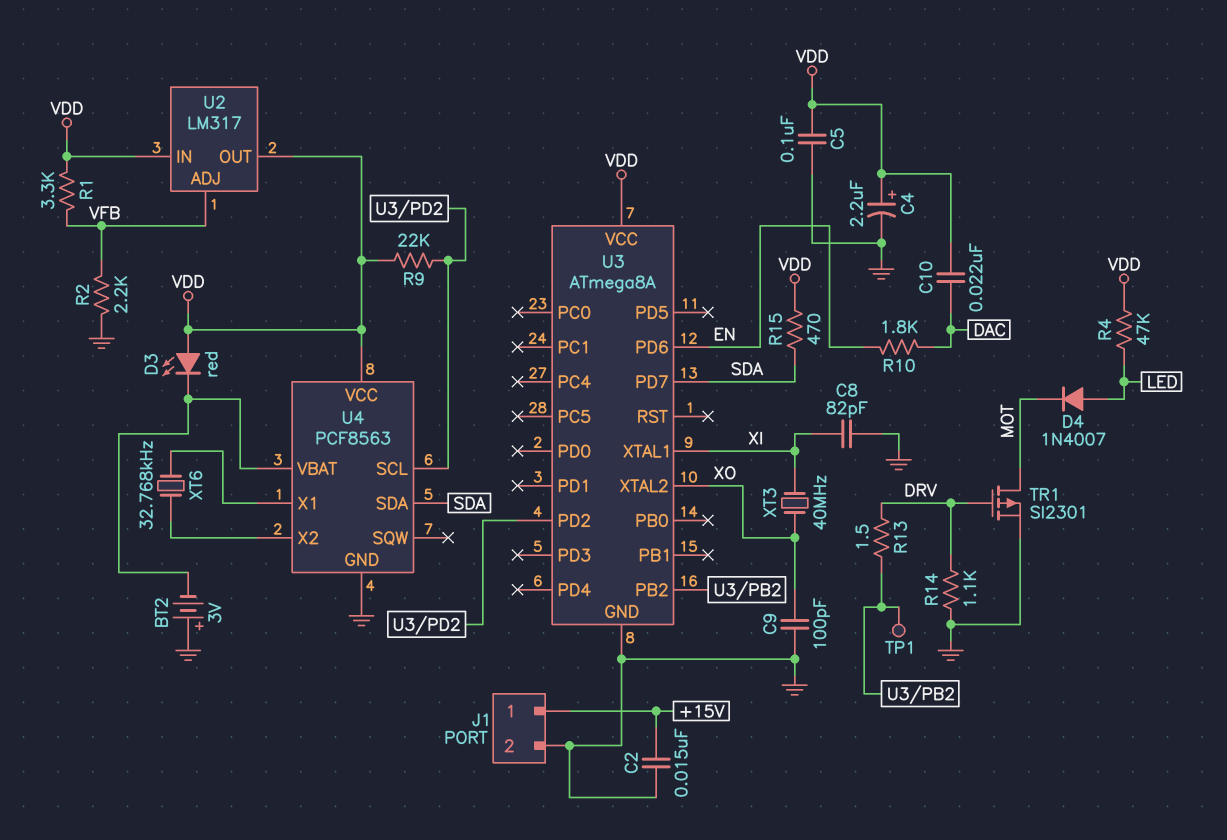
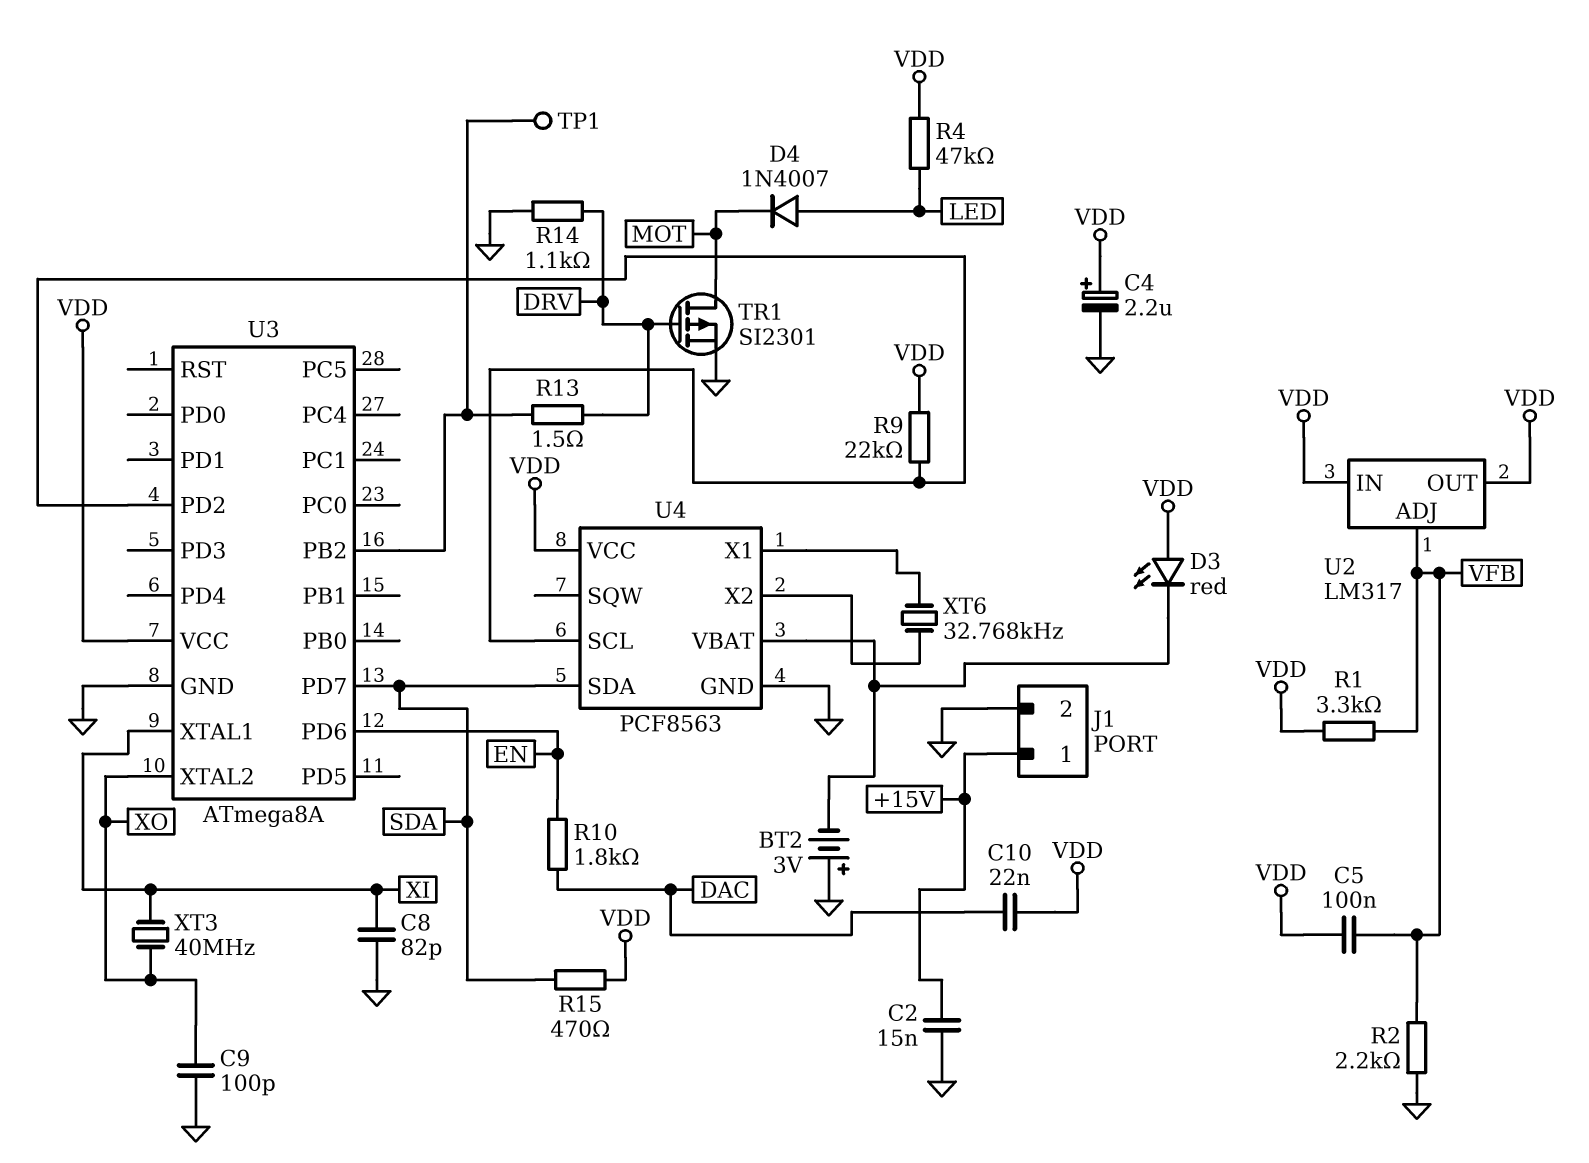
C5: 100nF (GND, VDD) -> 100nF (VDD, VFB)

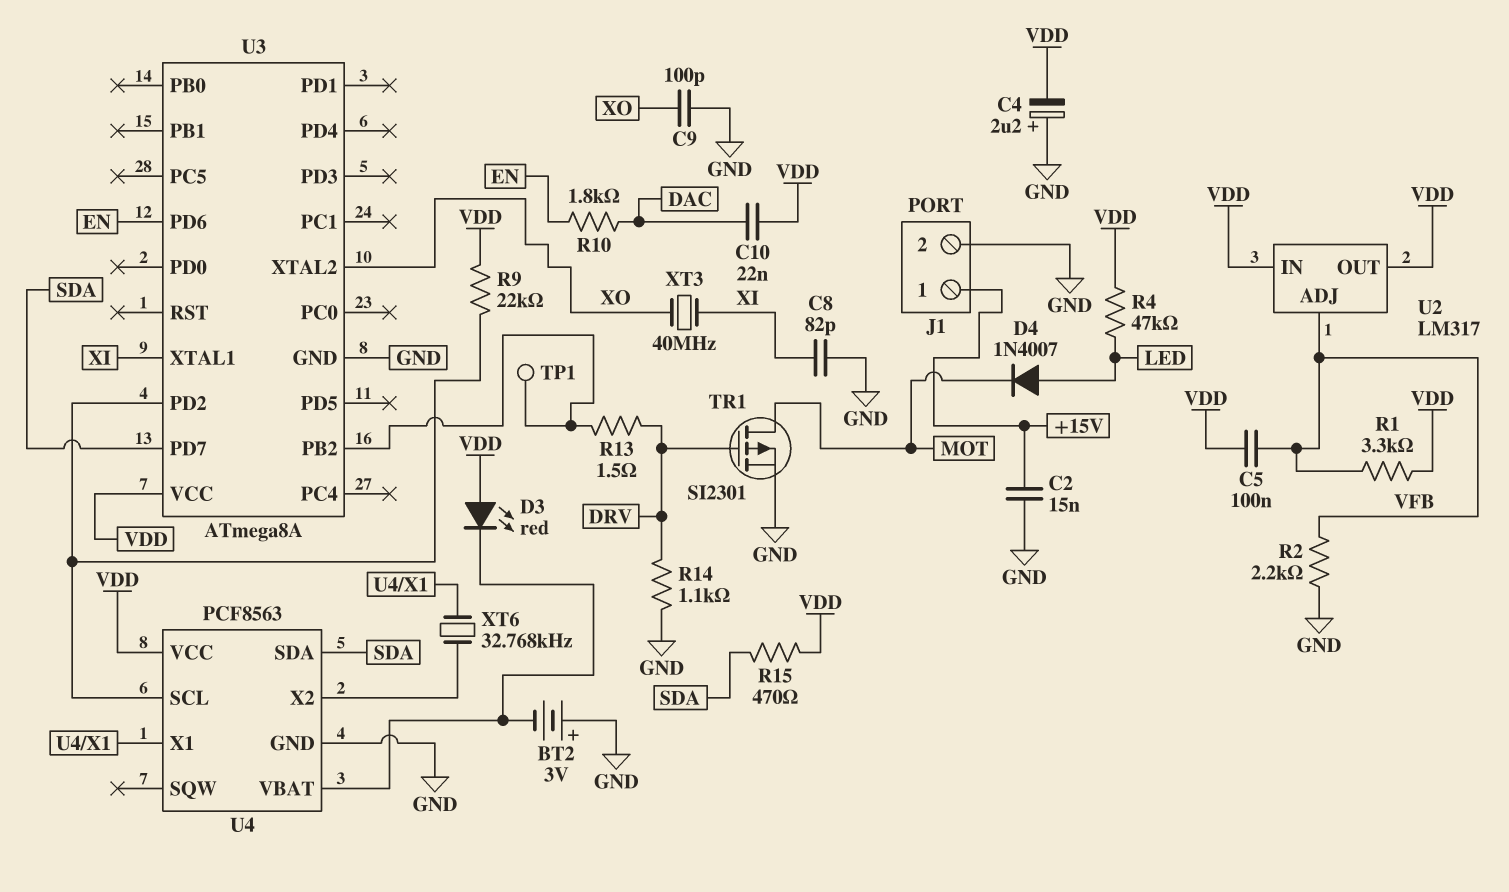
C4: 2.2uF (plus VDD, minus GND) -> 2.2uF (plus GND, minus VDD)

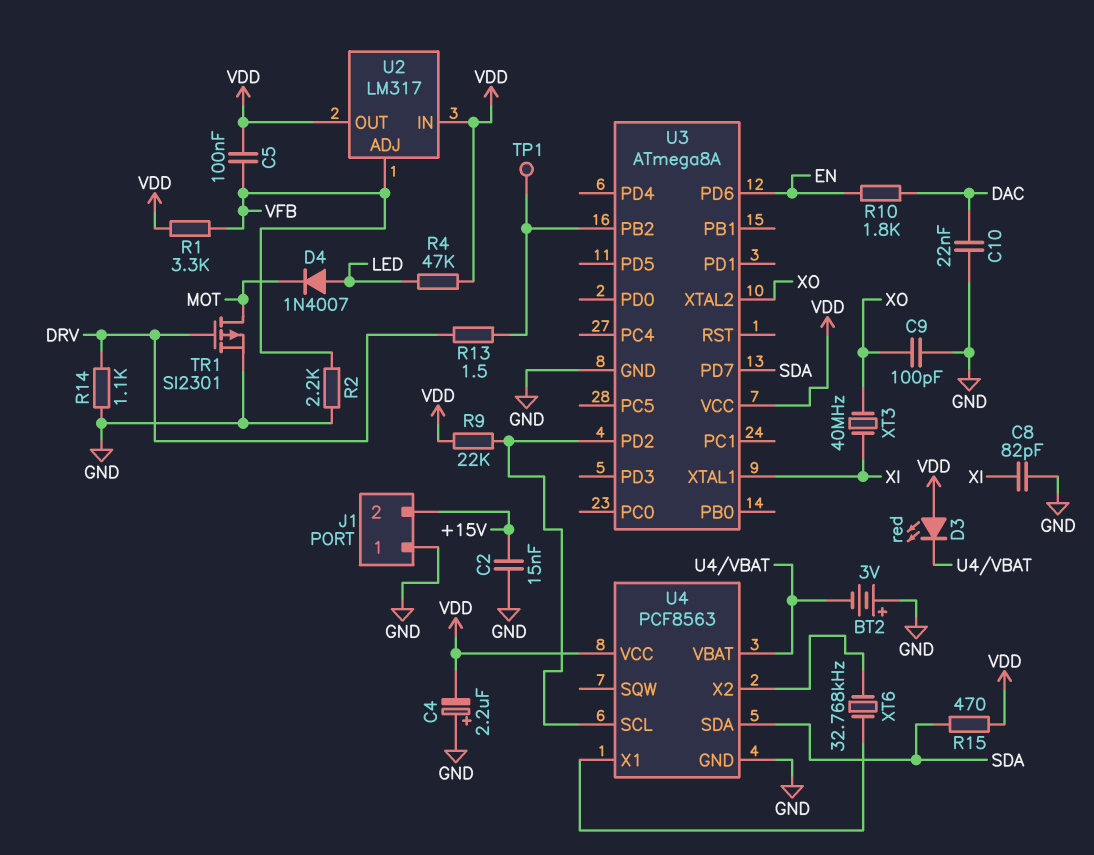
C10: 22nF (DAC, VDD) -> 22nF (DAC, GND)
J1 pin 1: +15V -> GND
J1 pin 2: GND -> +15V

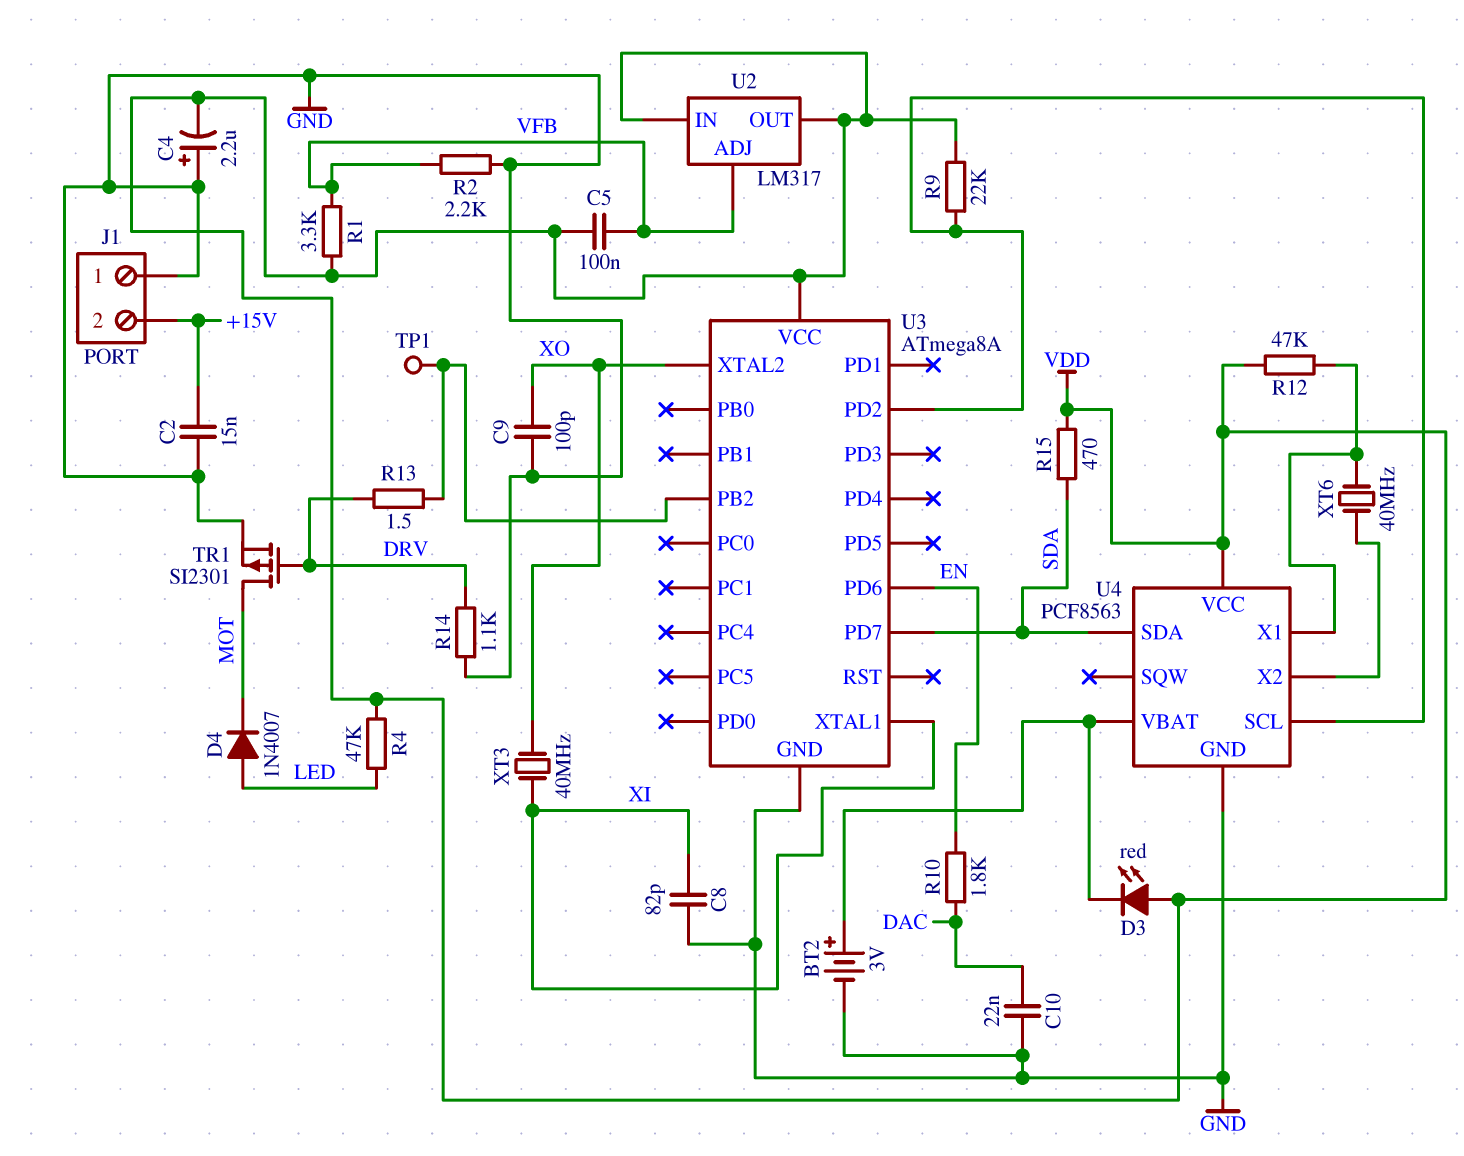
BT2: 3V (plus GND, minus U4/VBAT) -> 3V (plus U4/VBAT, minus GND)
R12: none -> 47k (U4/X1, VDD)
XT6: 32.768kHz (U4/X1, U4/X2) -> 40MHz (U4/X1, U4/X2)

